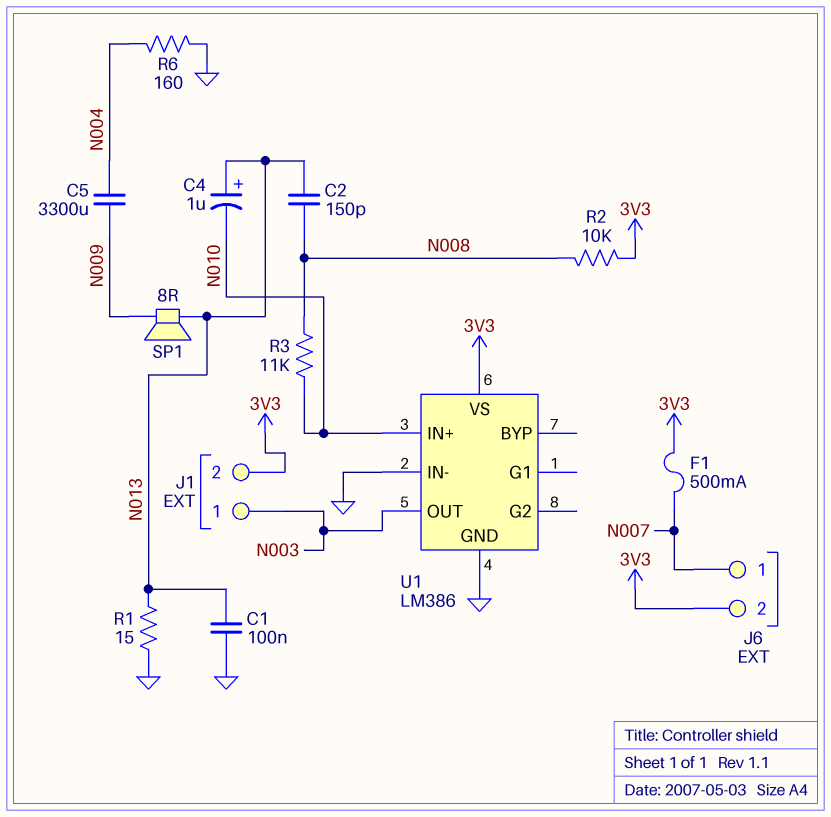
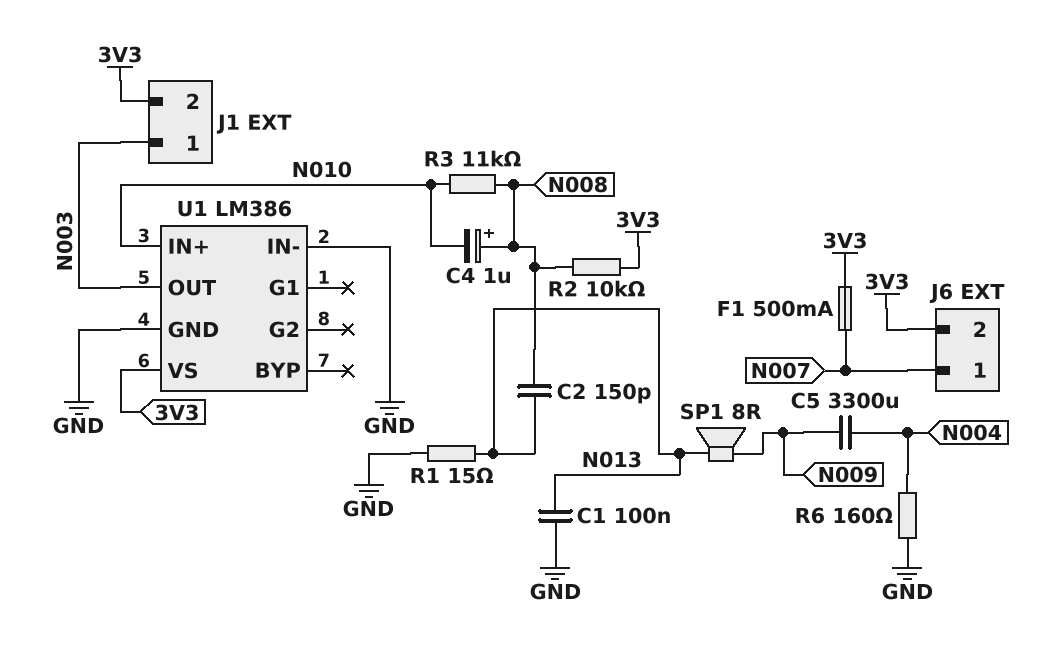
C4: 1uF (plus N013, minus N010) -> 1uF (plus N008, minus N010)

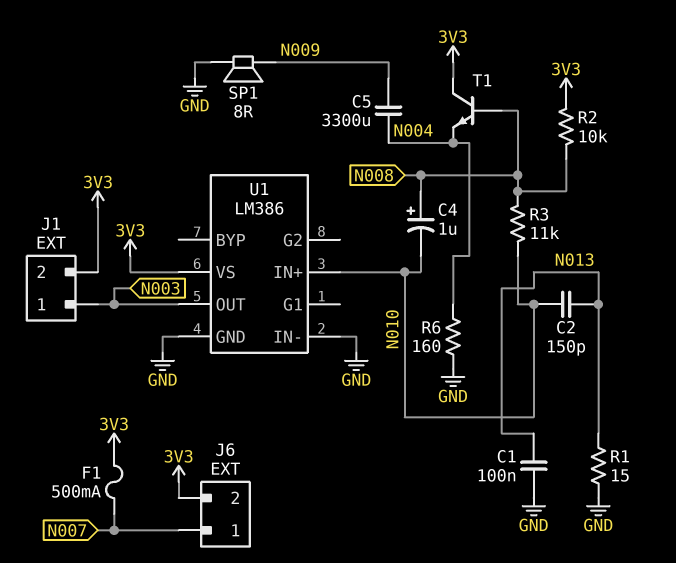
C2: 150pF (N008, N013) -> 150pF (N010, N013)
SP1: speaker 8R (N009, N013) -> speaker 8R (GND, N009)
T1: none -> NPN (B N008, C 3V3, E N004)

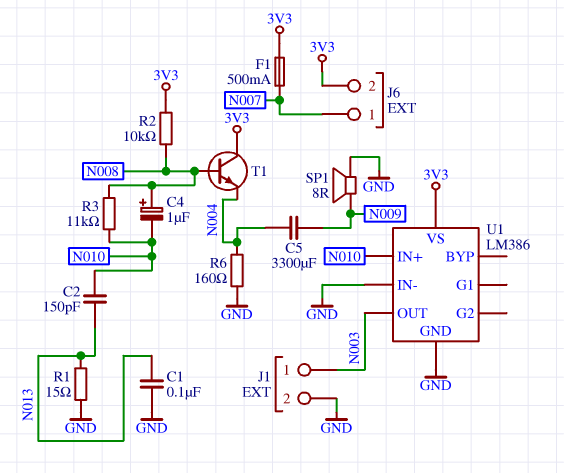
J1 pin 2: 3V3 -> GND

